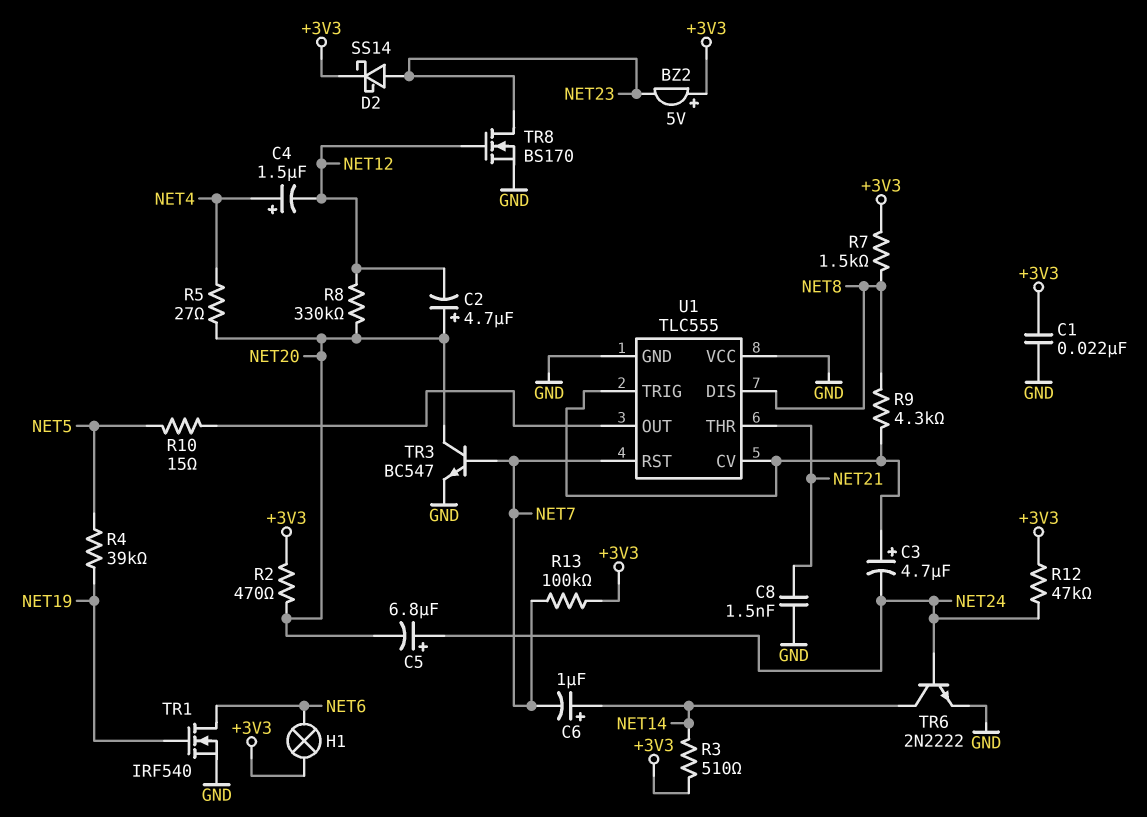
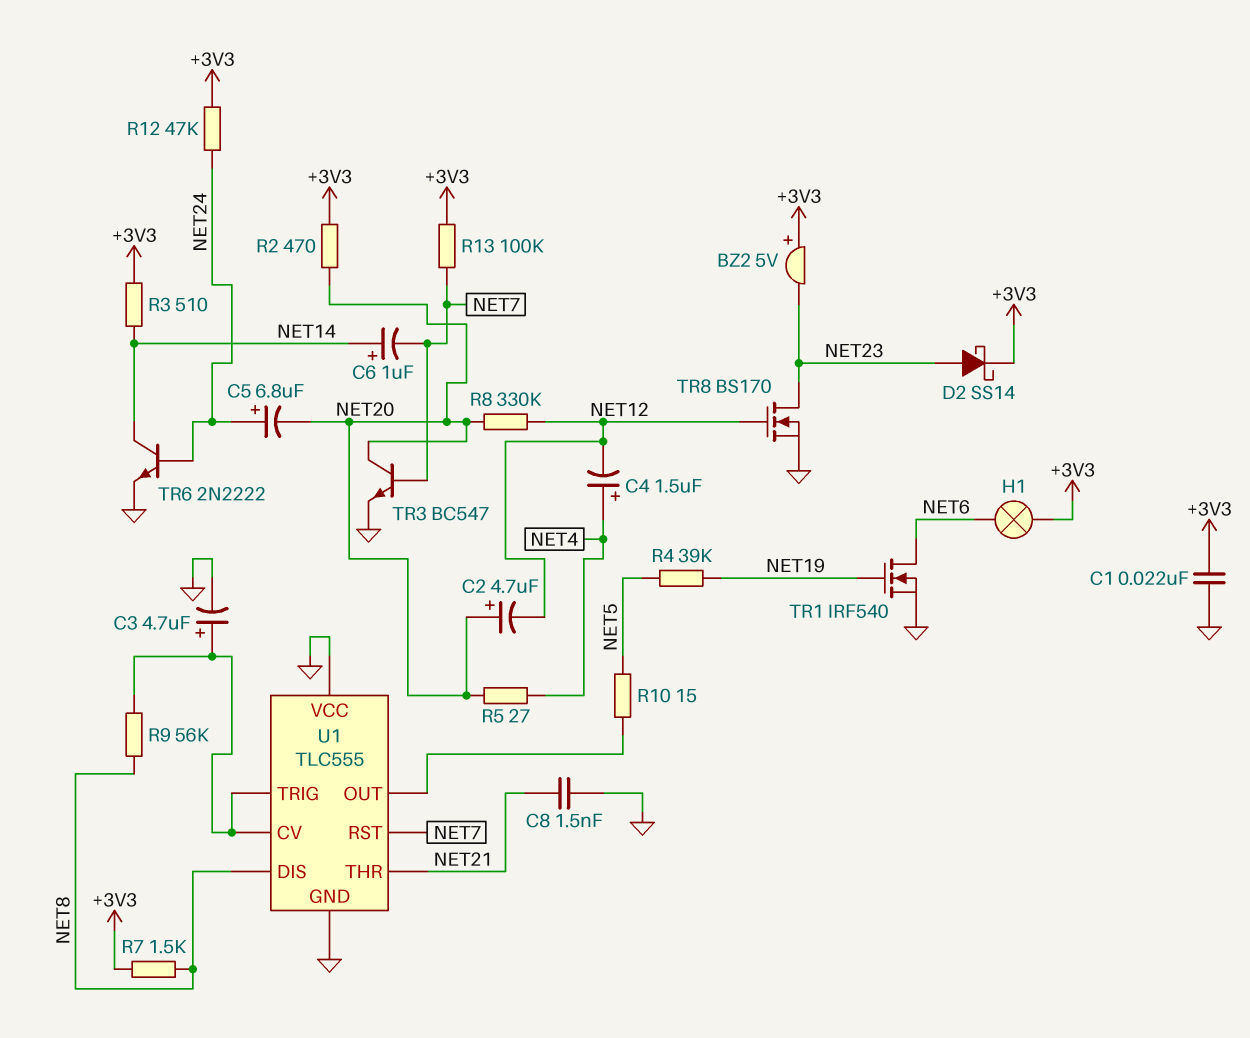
C3: 4.7uF (plus U1/CV, minus NET24) -> 4.7uF (plus U1/CV, minus GND)
R9: 4.3k (NET8, U1/CV) -> 56k (NET8, U1/CV)

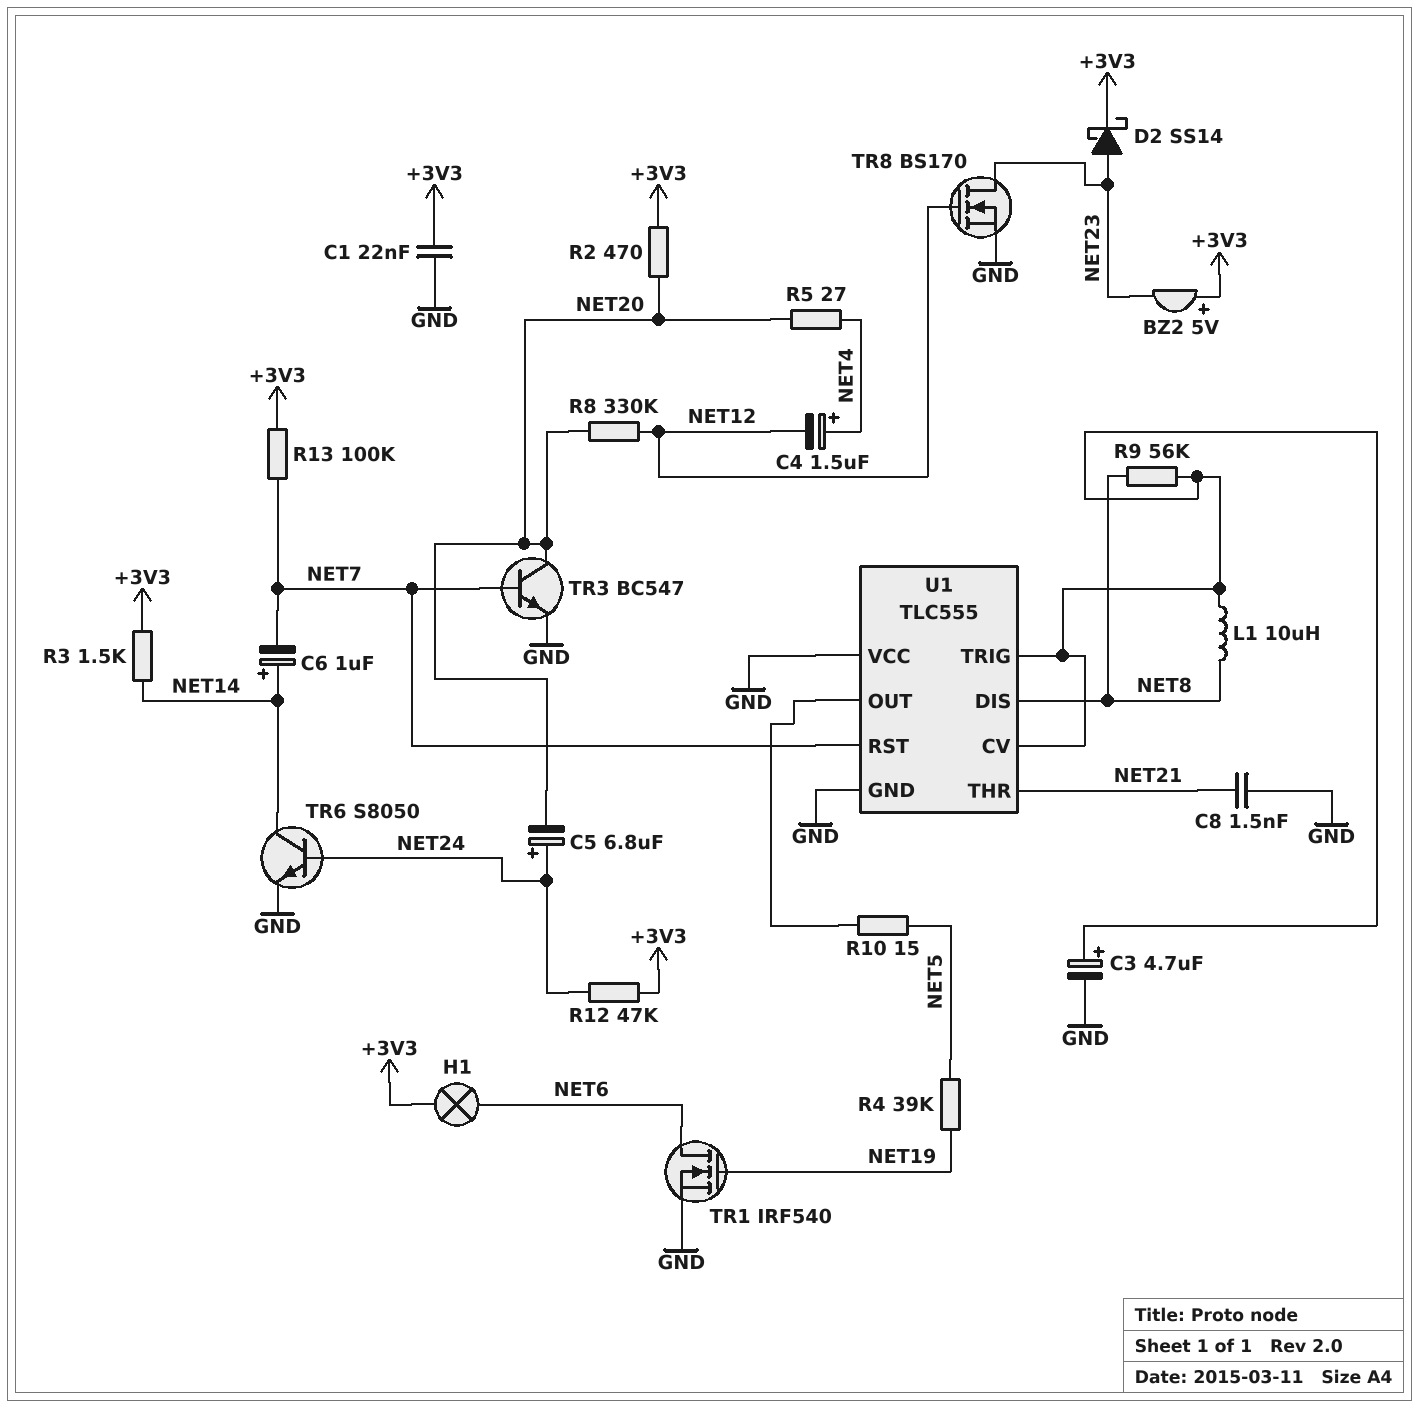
C2: 4.7uF (plus NET20, minus NET12) -> none
L1: none -> 10uH (NET8, U1/CV)
R3: 510 (+3V3, NET14) -> 1.5k (+3V3, NET14)
R7: 1.5k (+3V3, NET8) -> none
TR6: NPN 2N2222 (B NET24, C NET14, E GND) -> NPN S8050 (B NET24, C NET14, E GND)

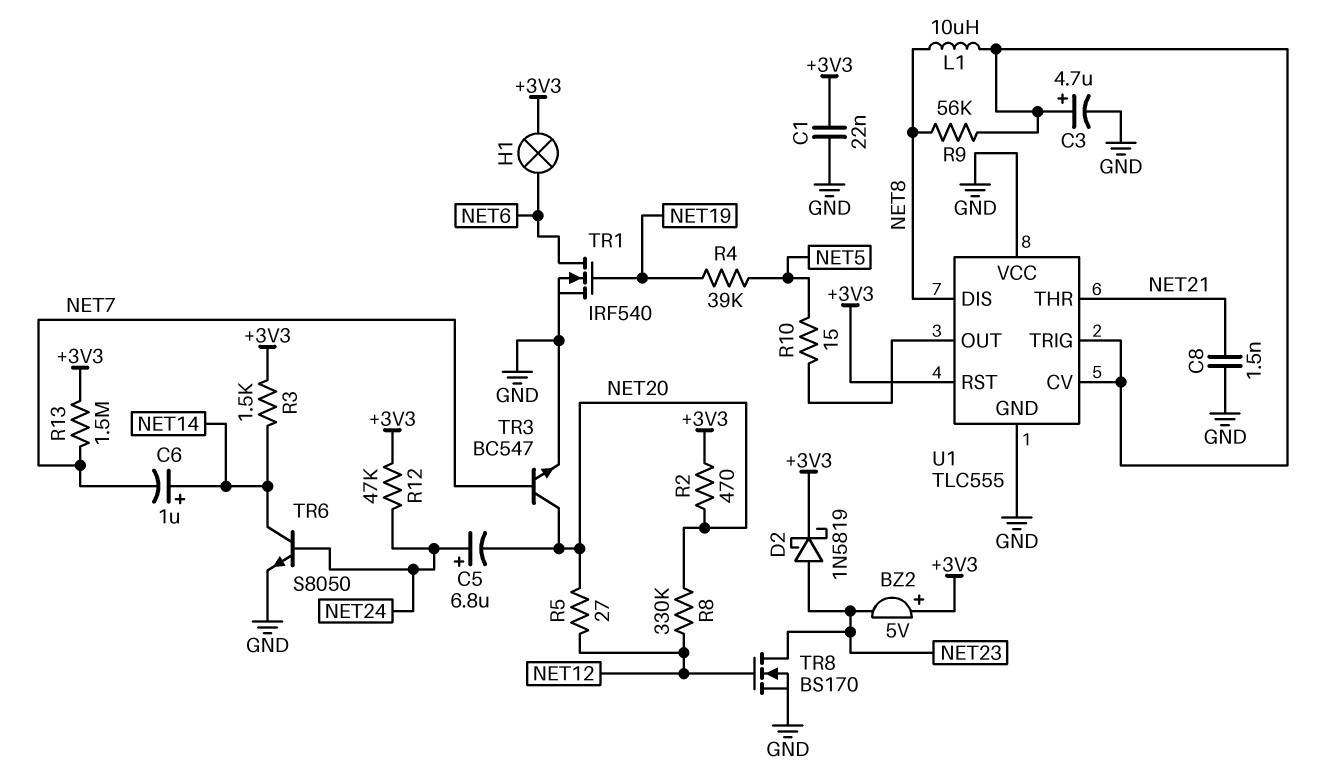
C4: 1.5uF (plus NET4, minus NET12) -> none
D2: schottky SS14 (A NET23, K +3V3) -> schottky 1N5819 (A NET23, K +3V3)
R5: 27 (NET4, NET20) -> 27 (NET12, NET20)
R13: 100k (+3V3, NET7) -> 1.5M (+3V3, NET7)
U1 pin RST: NET7 -> +3V3

